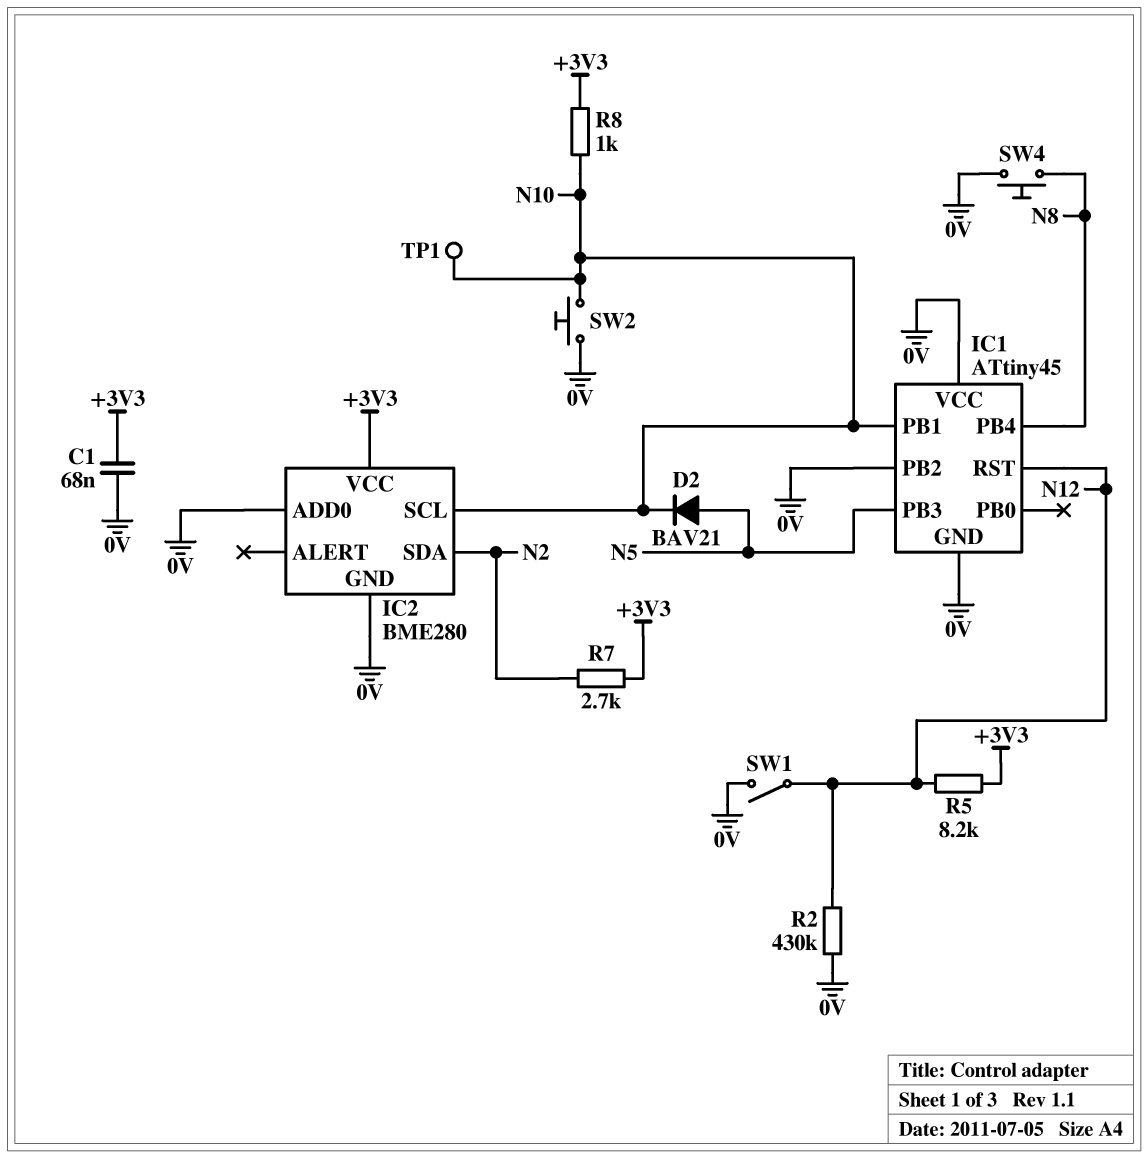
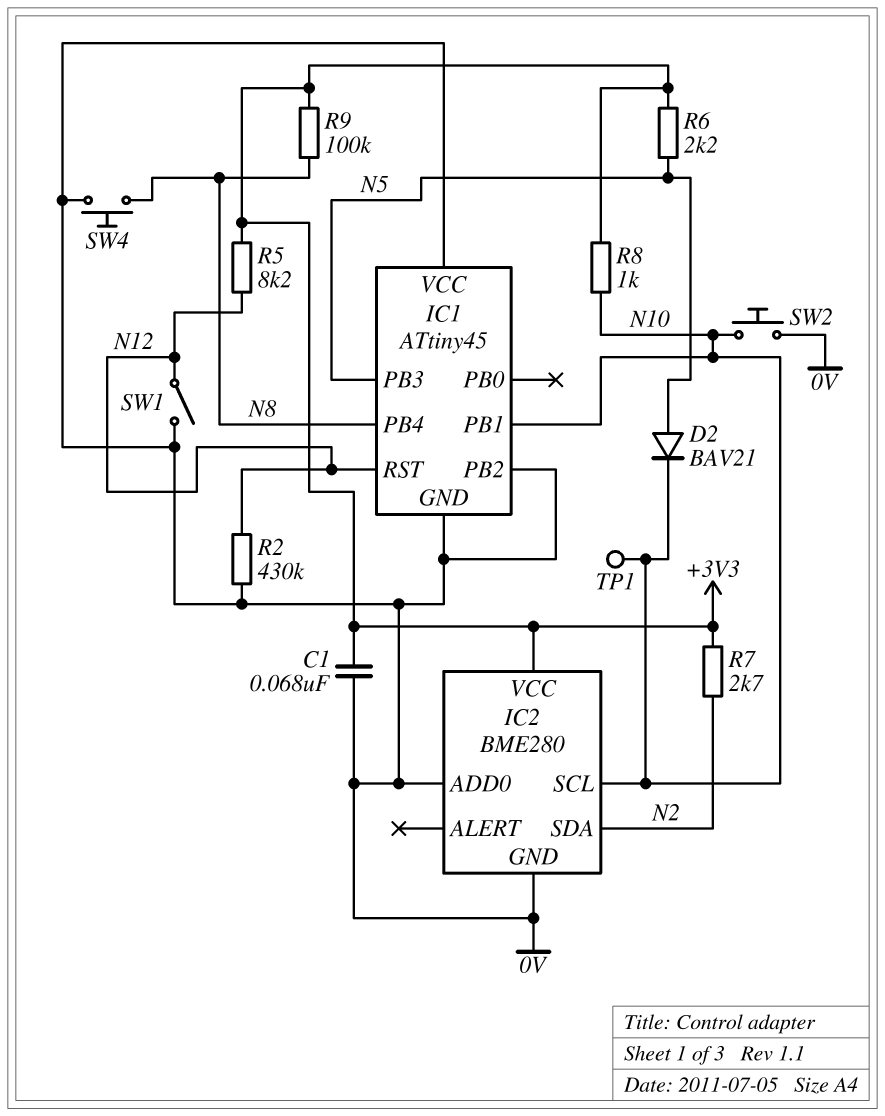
R6: none -> 2.2k (+3V3, N5)
R9: none -> 100k (+3V3, N8)

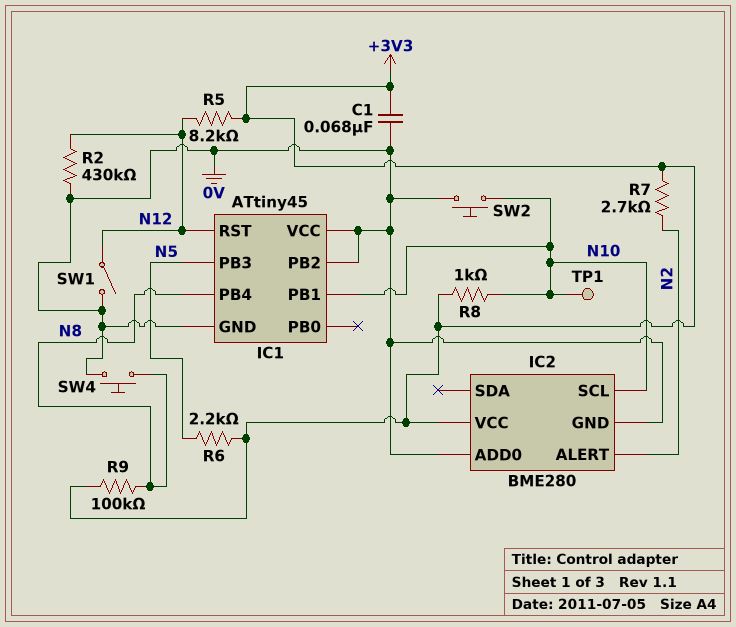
D2: diode BAV21 (A N5, K N10) -> none
IC2 pin ALERT: none -> N2
IC2 pin SDA: N2 -> none

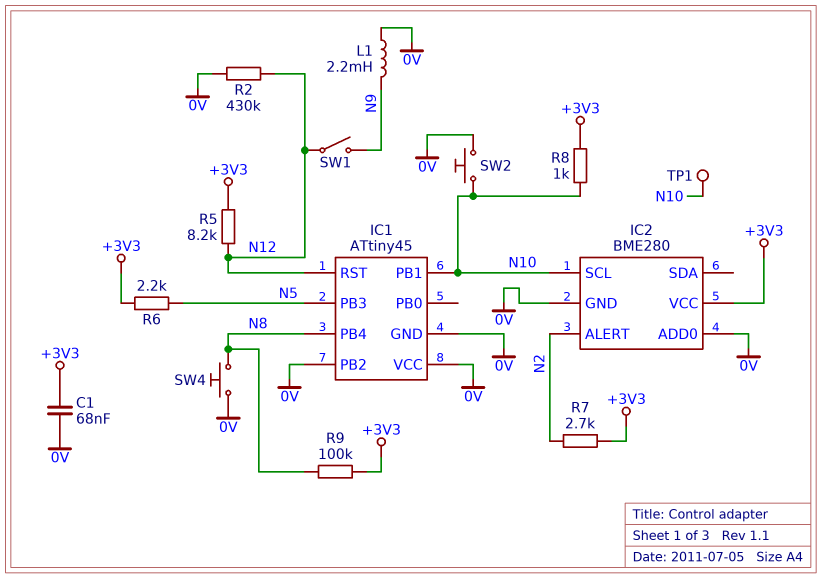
L1: none -> 2.2mH (0V, N9)
SW1: switch (0V, N12) -> switch (N9, N12)

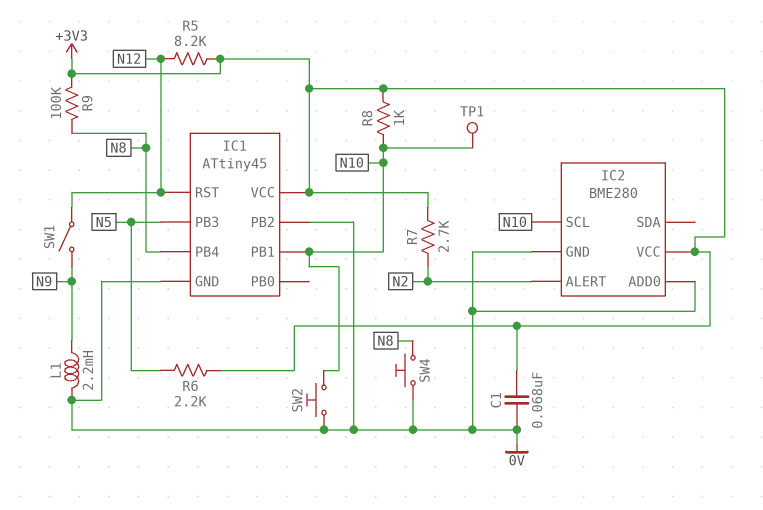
IC1 pin VCC: 0V -> +3V3
R2: 430k (0V, N12) -> none

